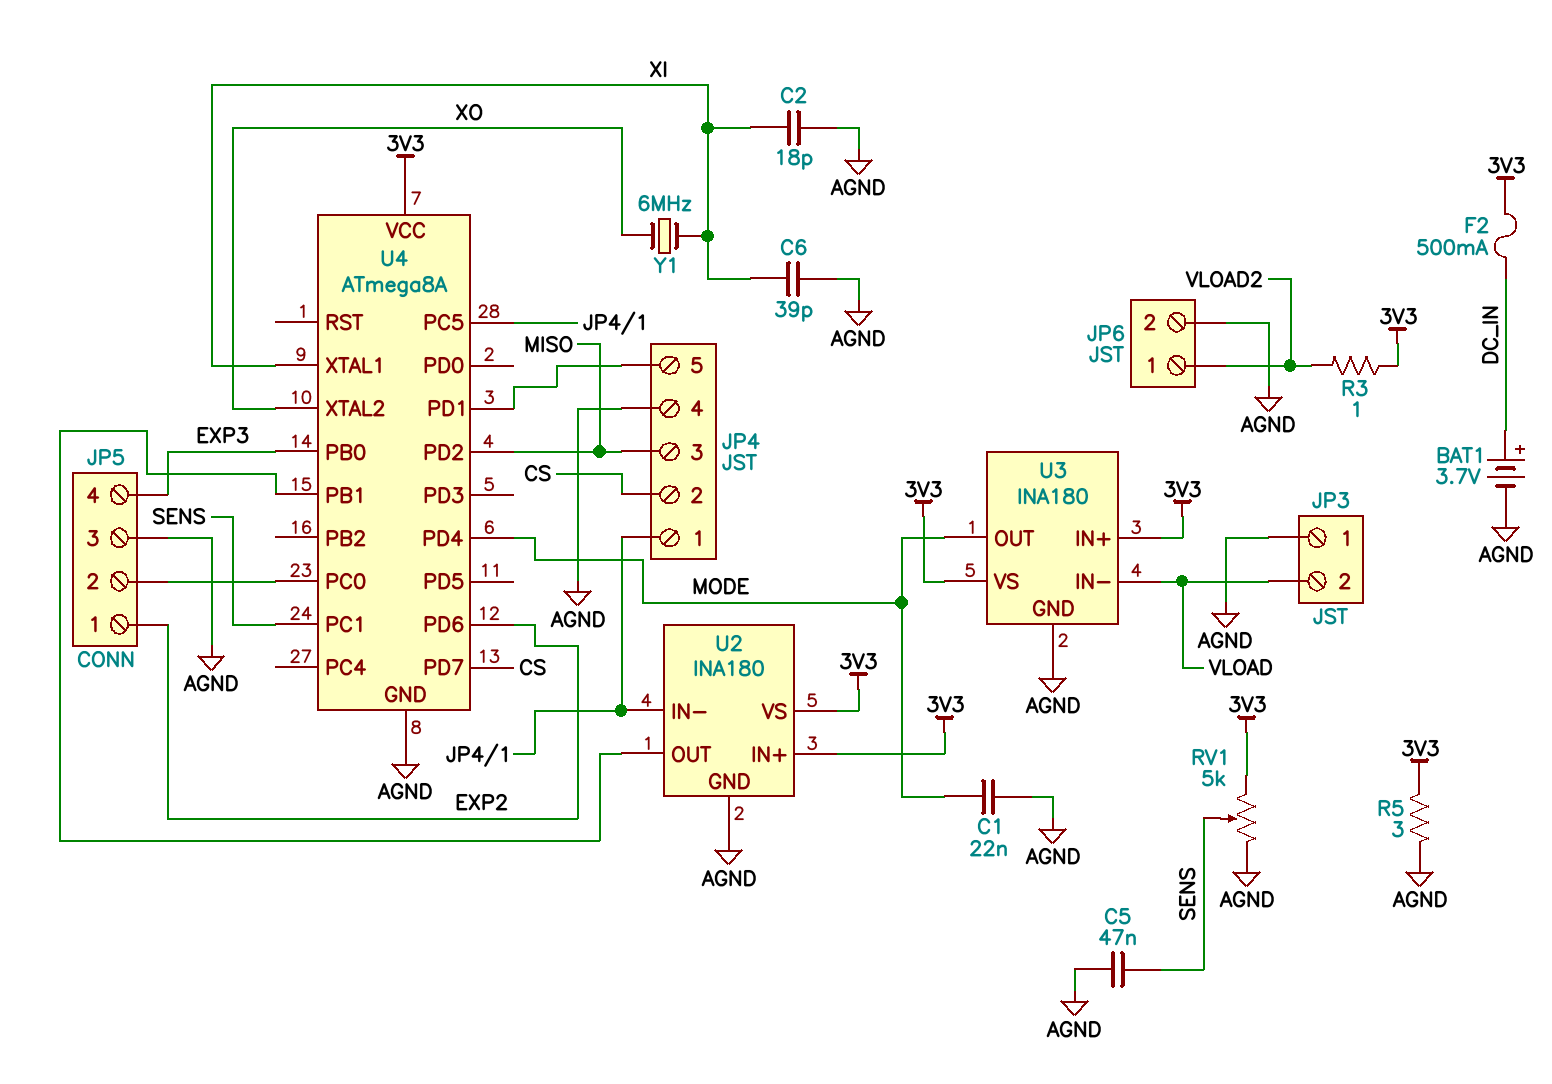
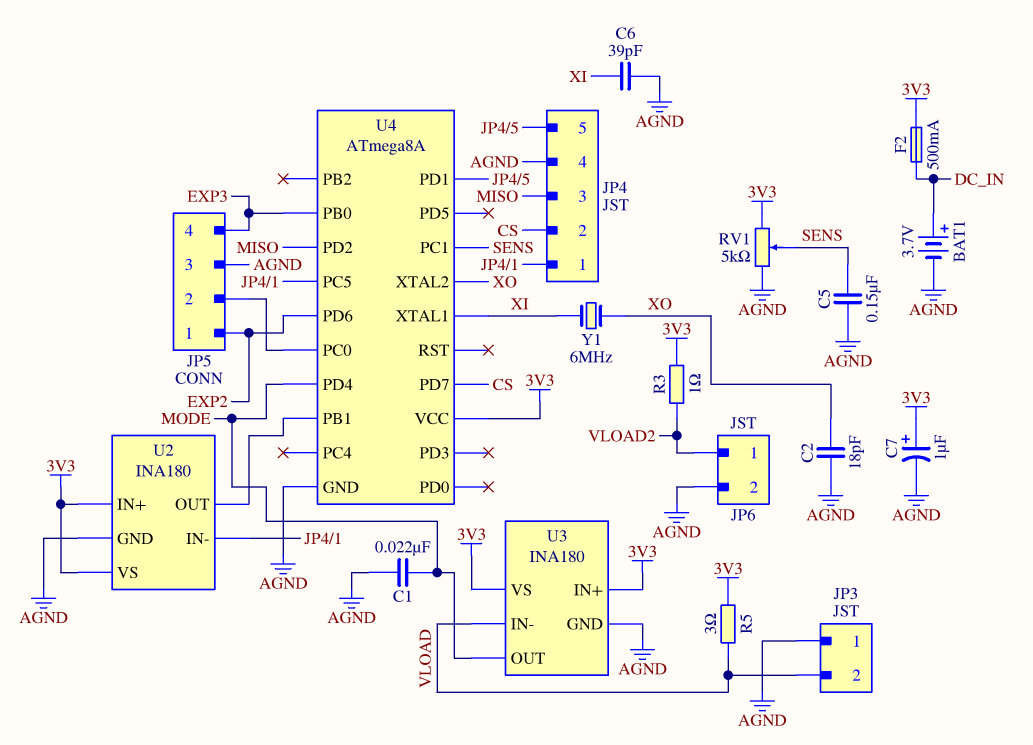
C2: 18pF (AGND, XI) -> 18pF (AGND, XO)
C5: 47nF (AGND, SENS) -> 150nF (AGND, SENS)
C7: none -> 1uF (plus 3V3, minus AGND)
R5: 3 (3V3, AGND) -> 3 (3V3, VLOAD)

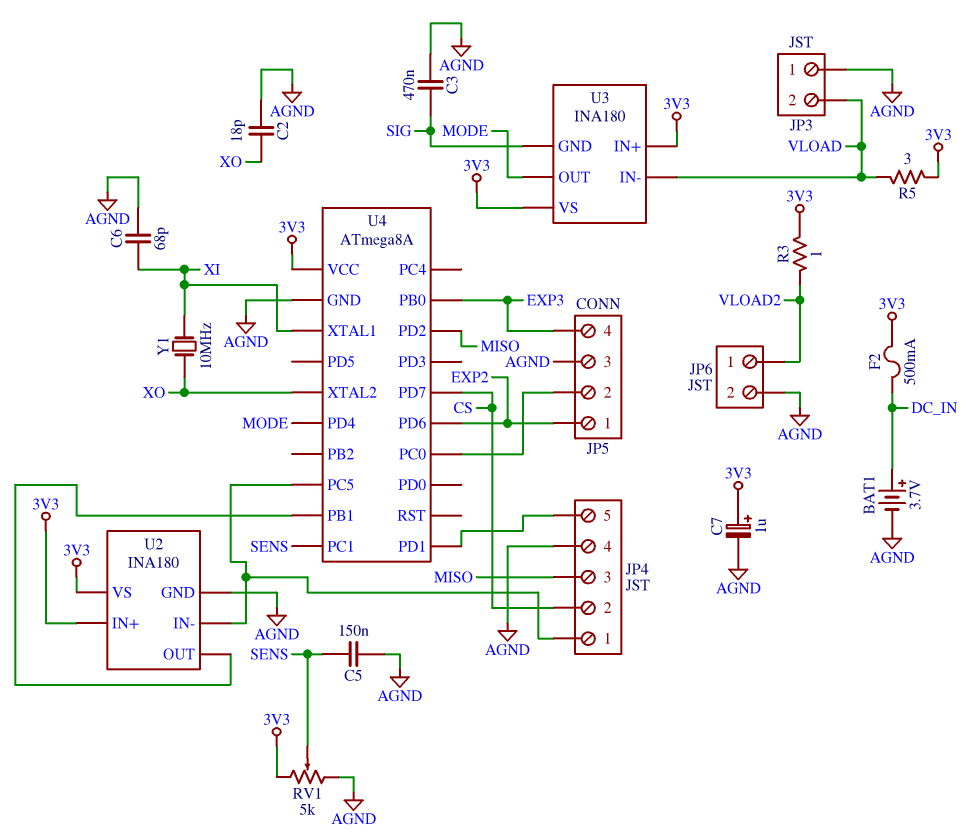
C1: 22nF (AGND, MODE) -> none
C3: none -> 470nF (AGND, SIG)
C6: 39pF (AGND, XI) -> 68pF (AGND, XI)
U3 pin GND: AGND -> SIG
Y1: 6MHz (XI, XO) -> 10MHz (XI, XO)

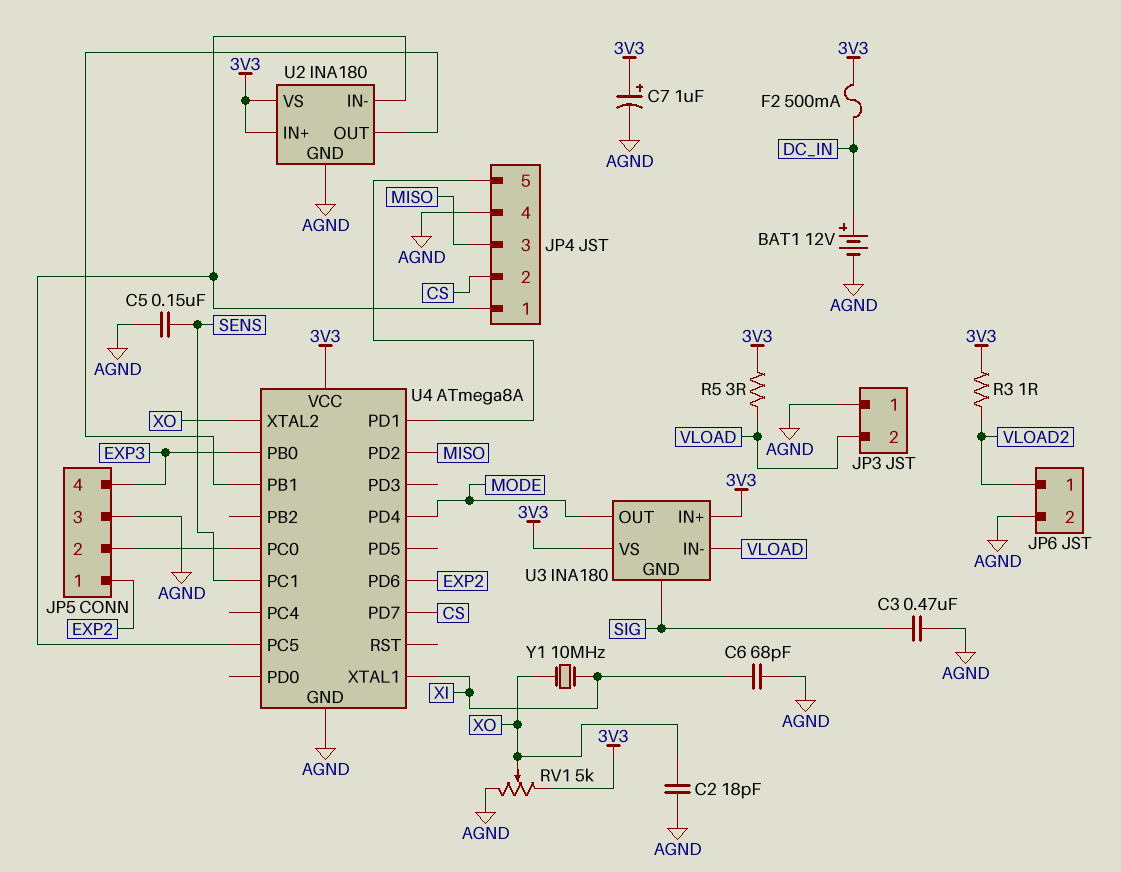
BAT1: 3.7V (plus DC_IN, minus AGND) -> 12V (plus DC_IN, minus AGND)
RV1: 5k (3V3, AGND, wiper SENS) -> 5k (3V3, AGND, wiper XO)

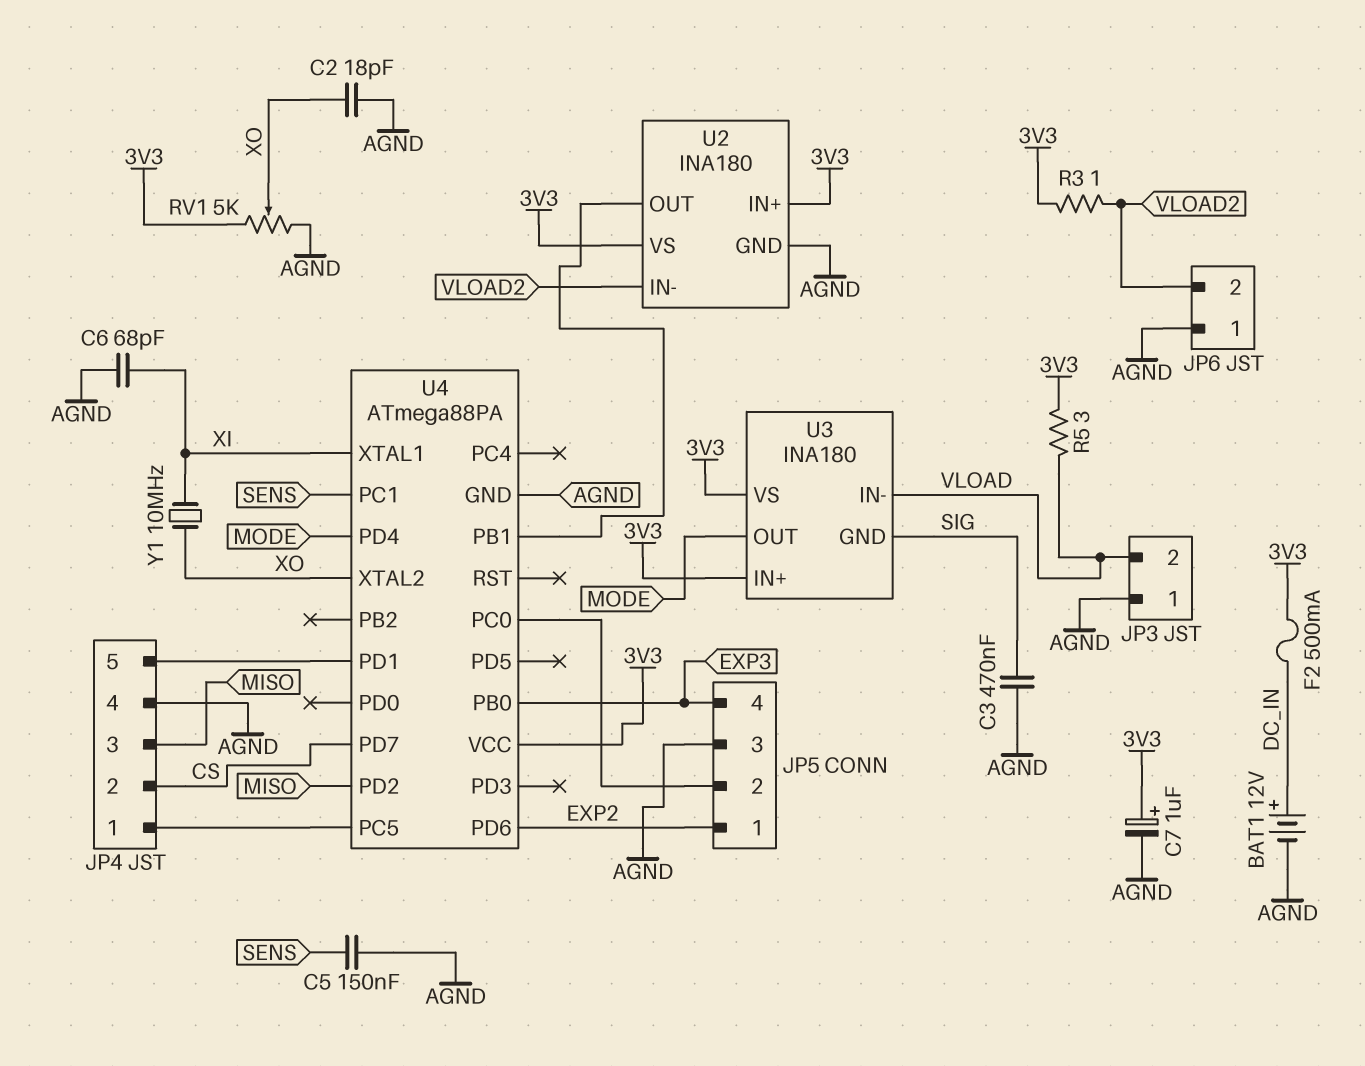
JP6 pin 1: VLOAD2 -> AGND
JP6 pin 2: AGND -> VLOAD2
U2 pin IN-: JP4/1 -> VLOAD2
U4: ATmega8A -> ATmega88PA

